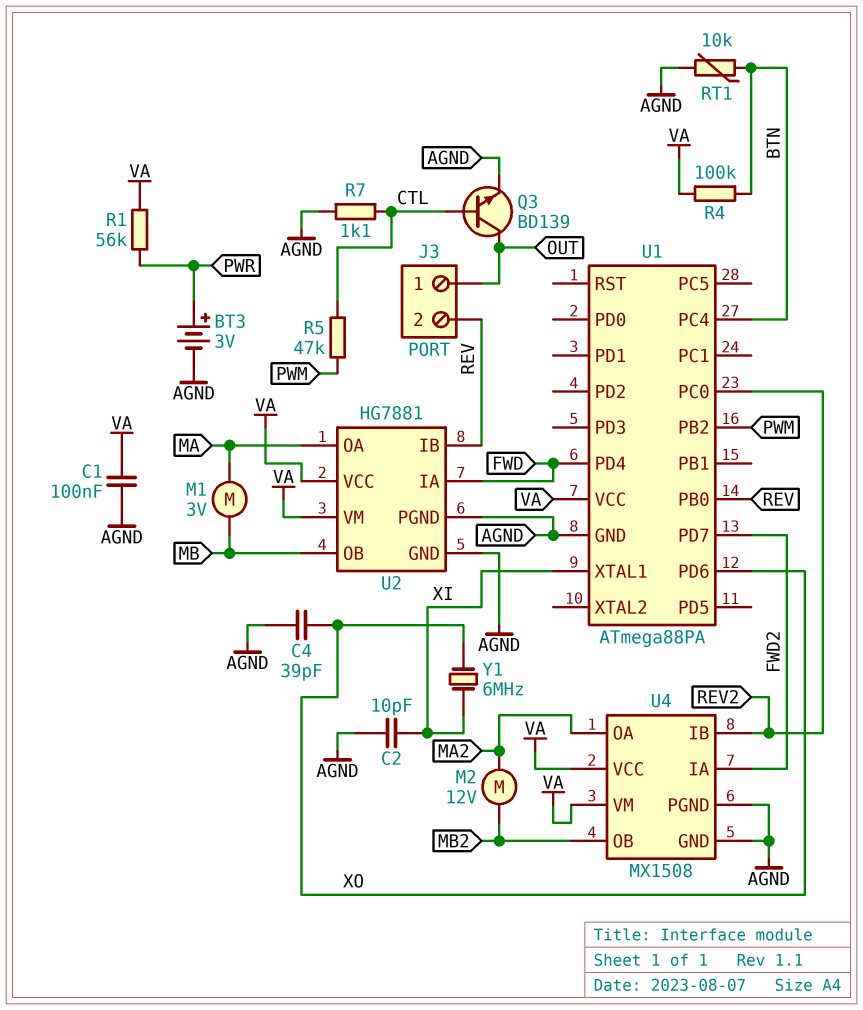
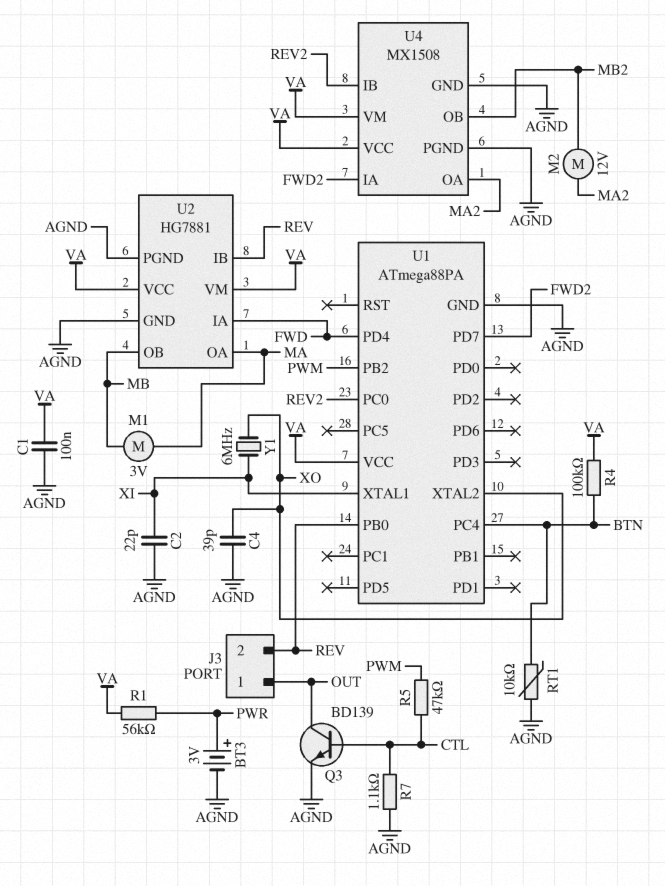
C2: 10pF (AGND, XI) -> 22pF (AGND, XI)
U1 pin PD6: XO -> none
U1 pin XTAL2: none -> XO

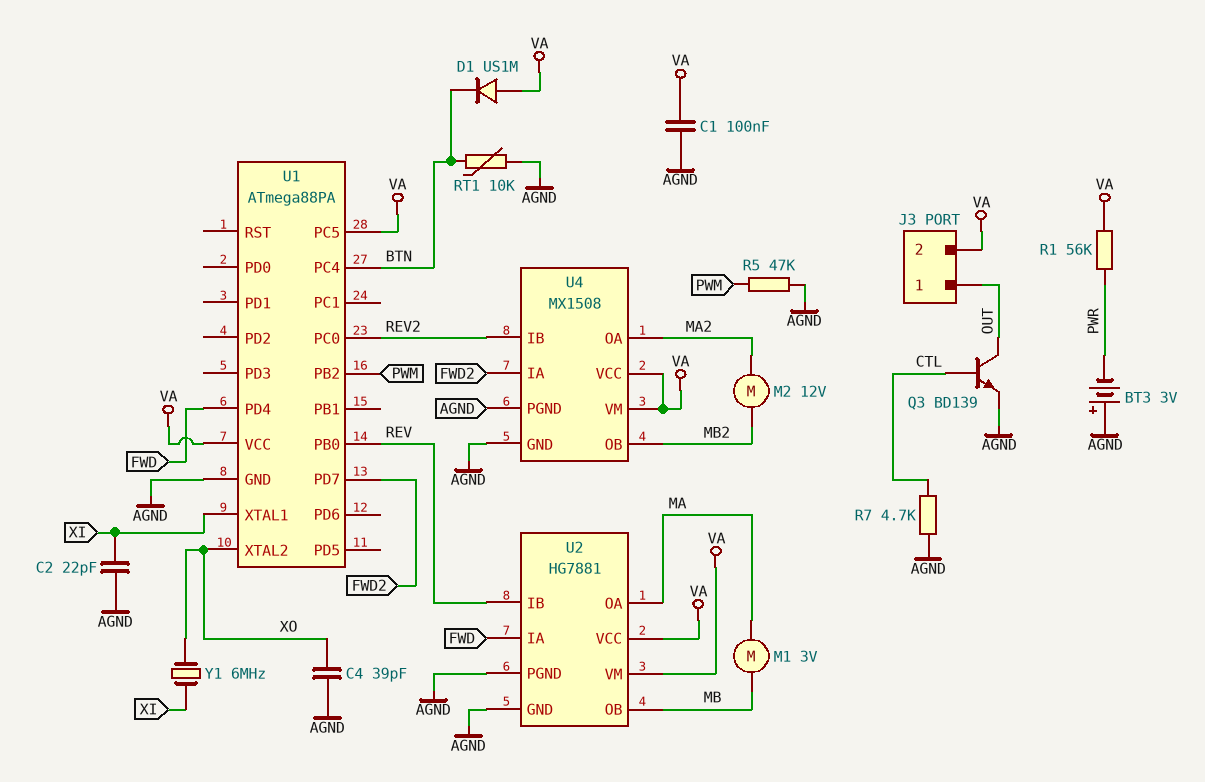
BT3: 3V (plus PWR, minus AGND) -> 3V (plus AGND, minus PWR)
D1: none -> diode US1M (A VA, K BTN)
J3 pin 2: REV -> VA
R4: 100k (BTN, VA) -> none
R5: 47k (CTL, PWM) -> 47k (AGND, PWM)
R7: 1.1k (AGND, CTL) -> 4.7k (AGND, CTL)
U1 pin PC5: none -> VA

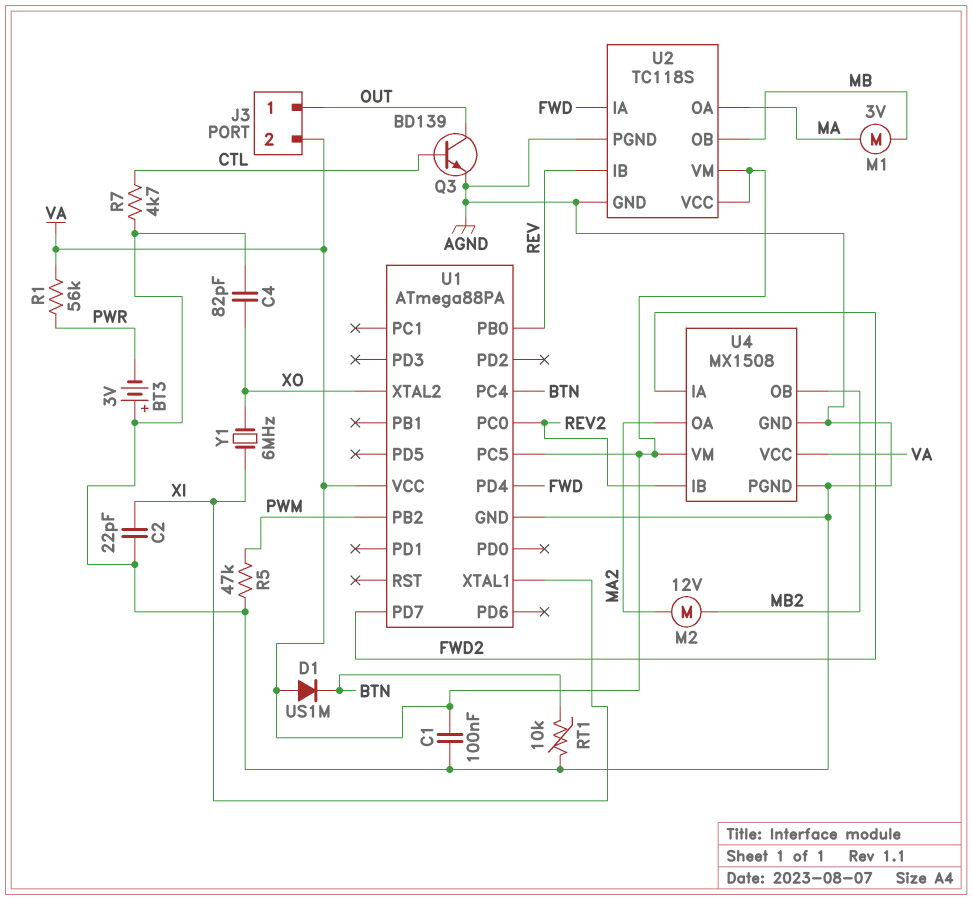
C4: 39pF (AGND, XO) -> 82pF (AGND, XO)
U2: HG7881 -> TC118S

